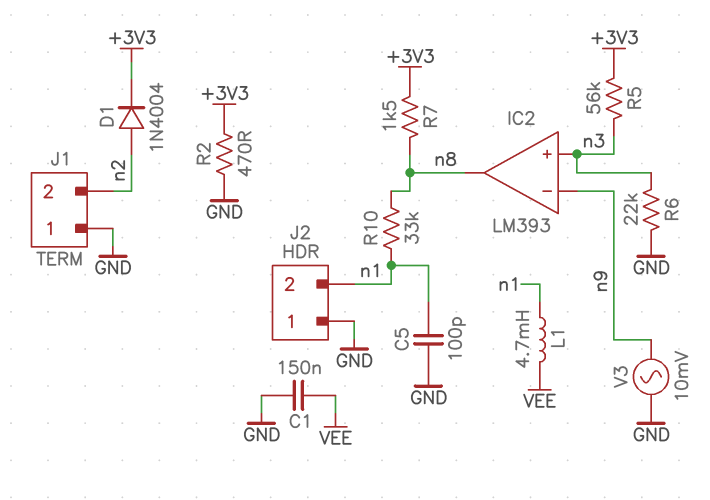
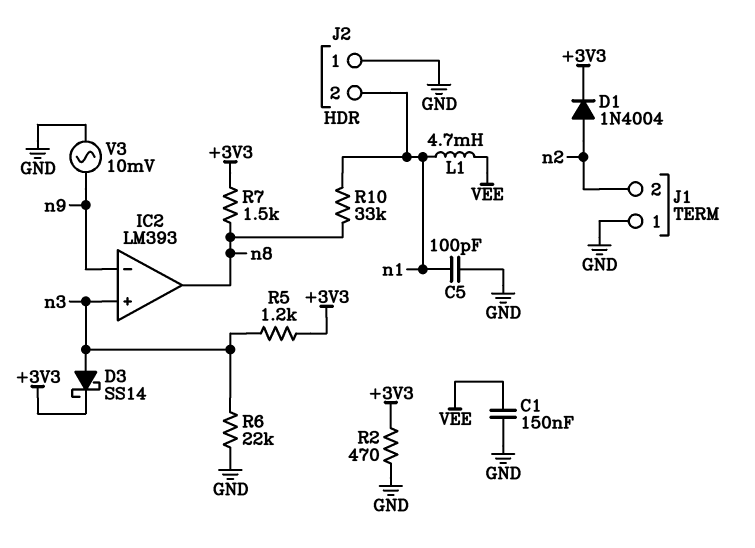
D3: none -> schottky SS14 (A n3, K +3V3)
R5: 56k (+3V3, n3) -> 1.2k (+3V3, n3)

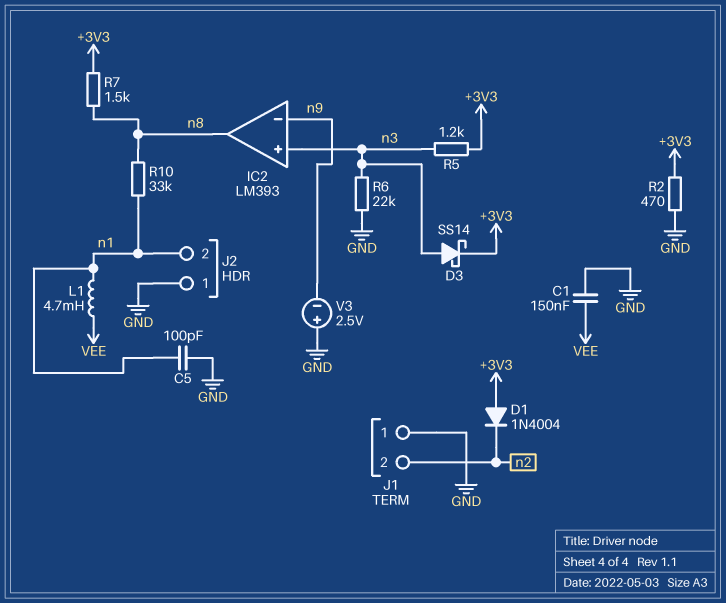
D1: diode 1N4004 (A n2, K +3V3) -> diode 1N4004 (A +3V3, K n2)
V3: AC 10mV (GND, n9) -> 2.5V (plus GND, minus n9)

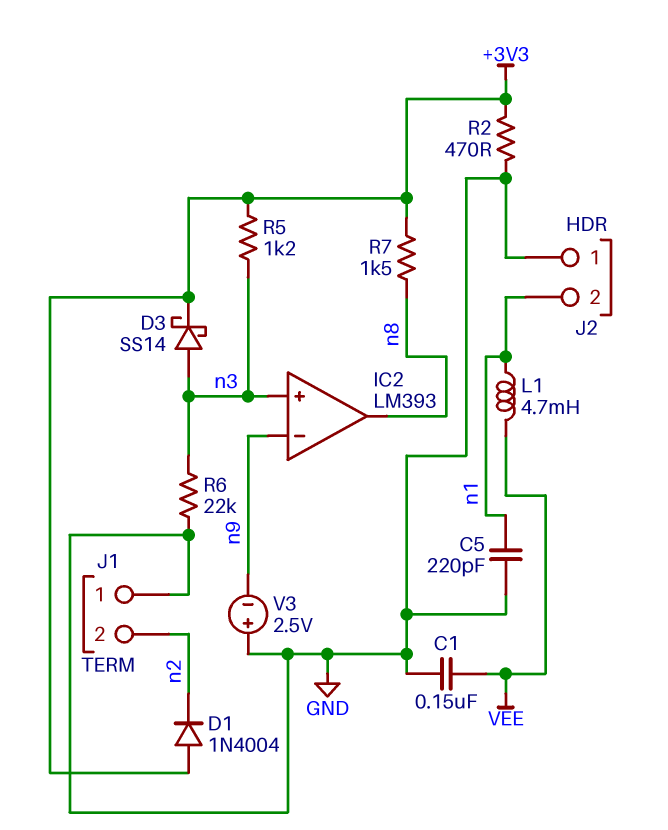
C5: 100pF (GND, n1) -> 220pF (GND, n1)
R10: 33k (n1, n8) -> none

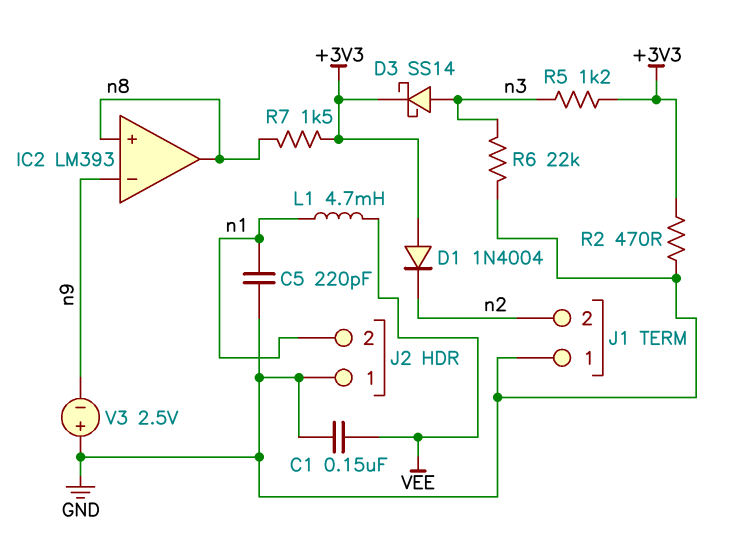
IC2 pin in+: n3 -> n8

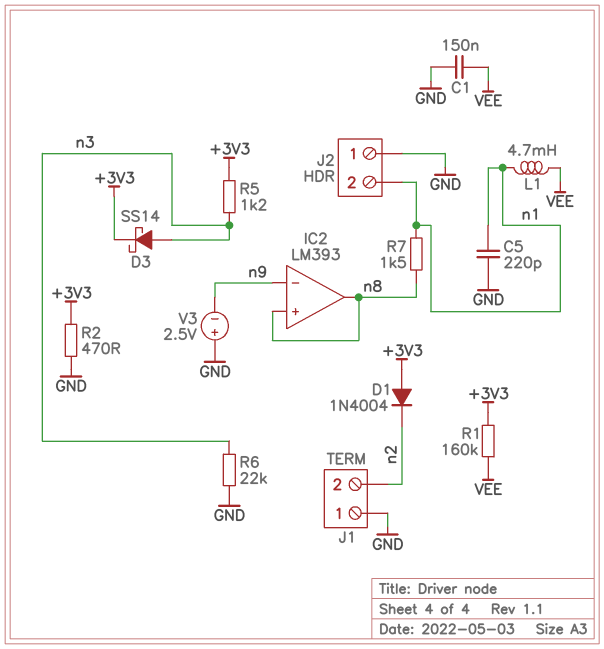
R1: none -> 160k (+3V3, VEE)
R7: 1.5k (+3V3, n8) -> 1.5k (n1, n8)

